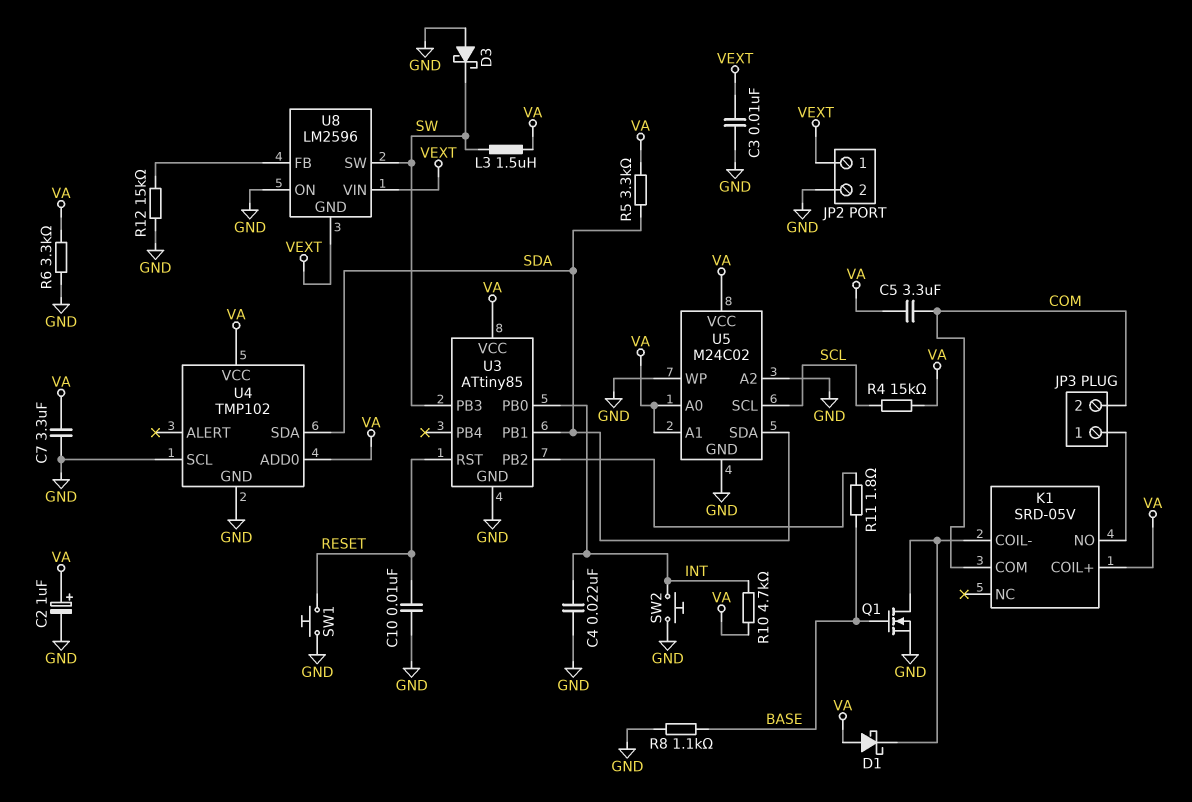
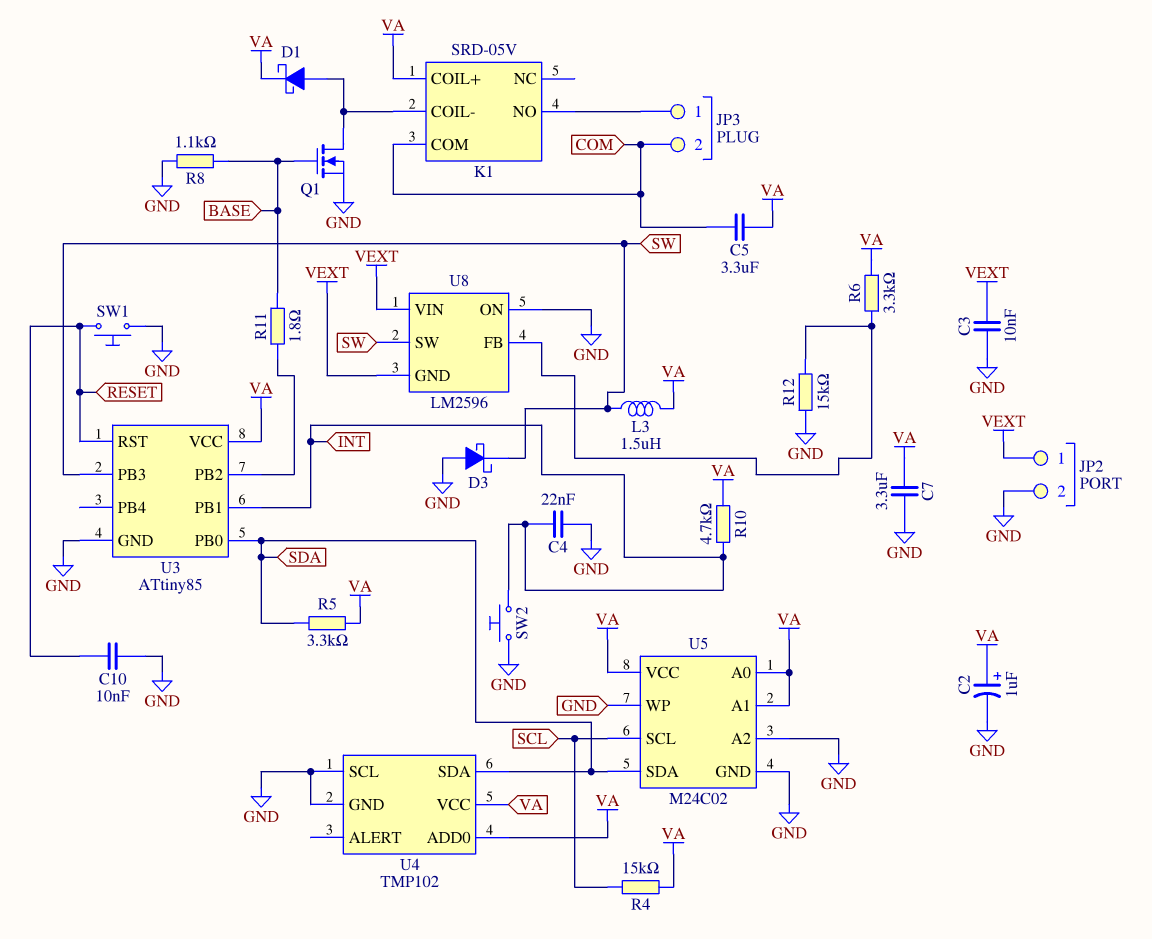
D1: schottky (A VA, K K1/COIL-) -> schottky (A K1/COIL-, K VA)
R6: 3.3k (GND, VA) -> 3.3k (U8/FB, VA)
U3 pin PB0: INT -> SDA
U3 pin PB1: SDA -> INT

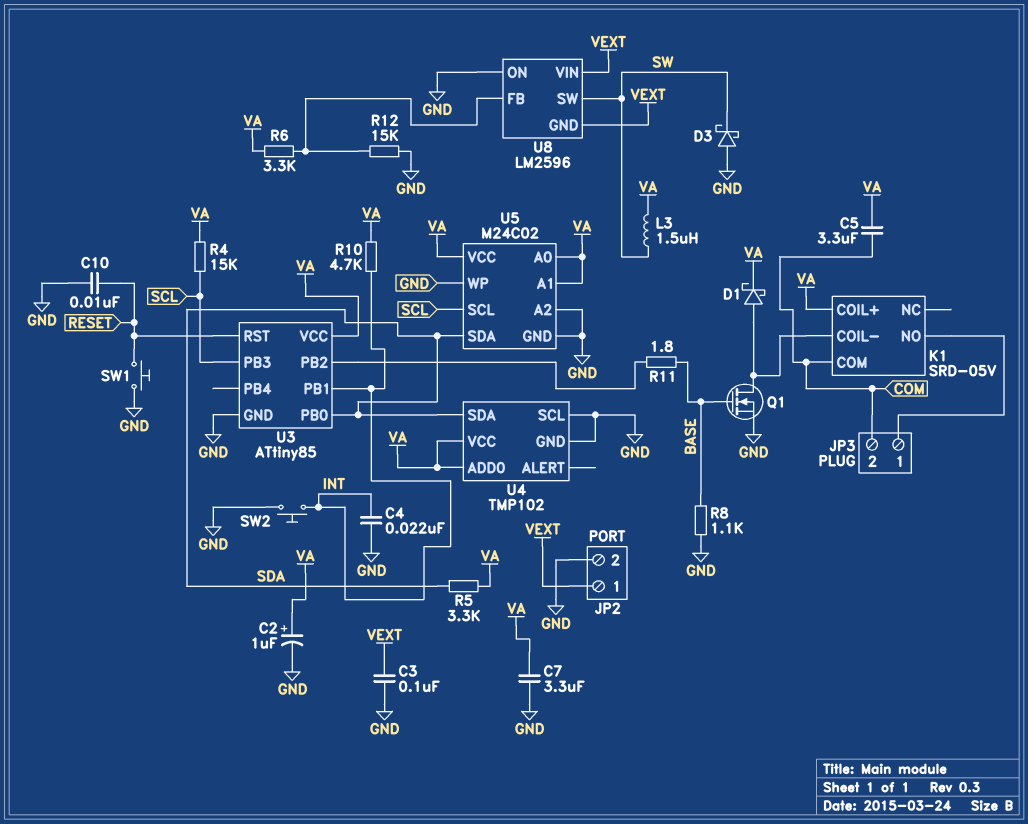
C3: 10nF (GND, VEXT) -> 100nF (GND, VEXT)
U3 pin PB3: SW -> SCL

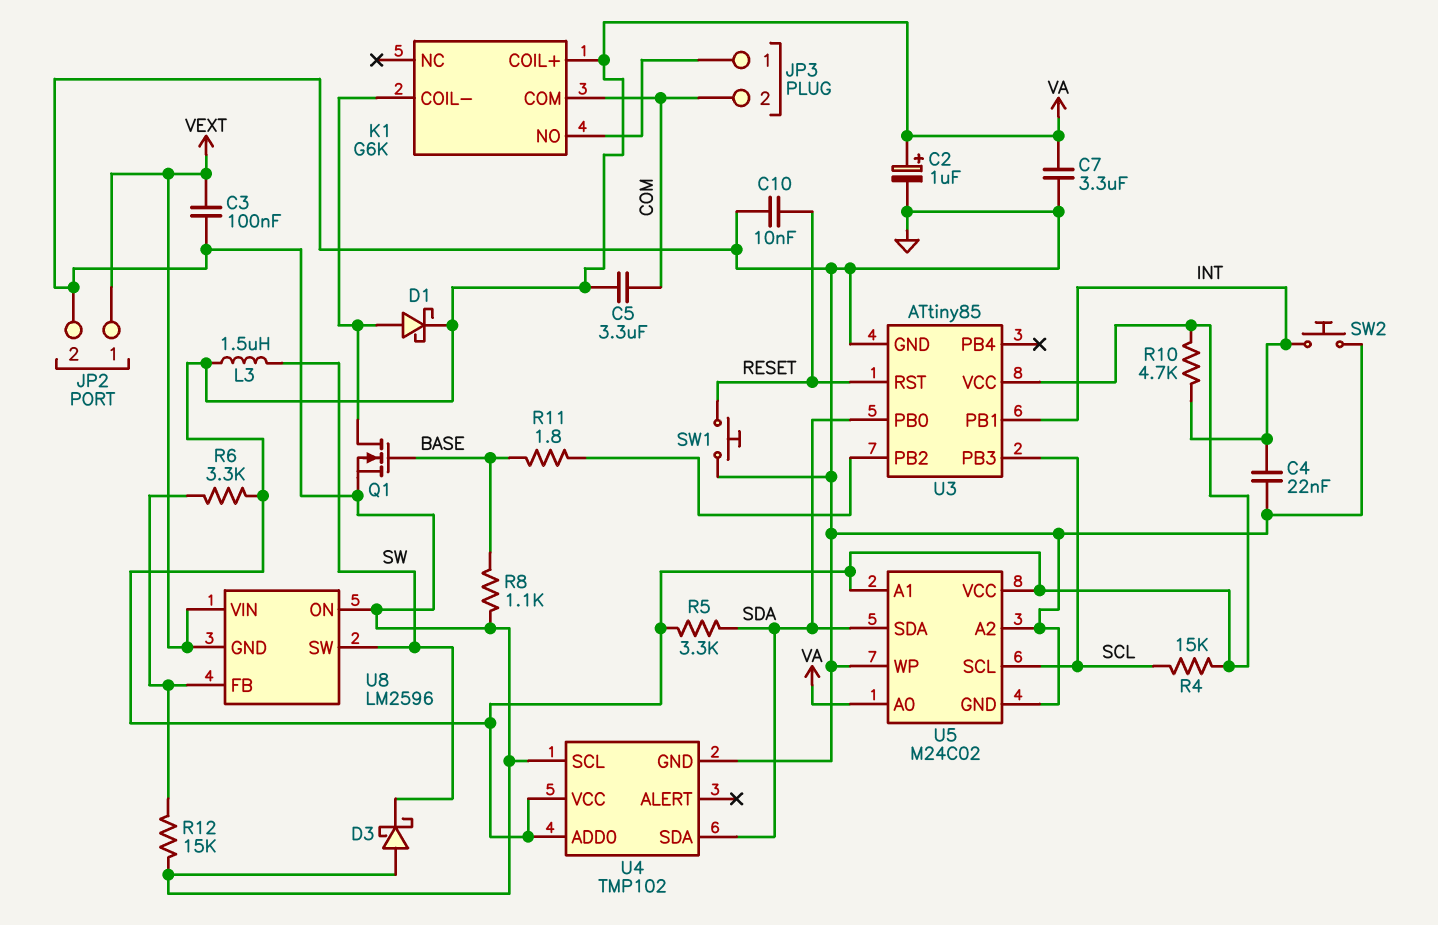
K1: SRD-05V -> G6K

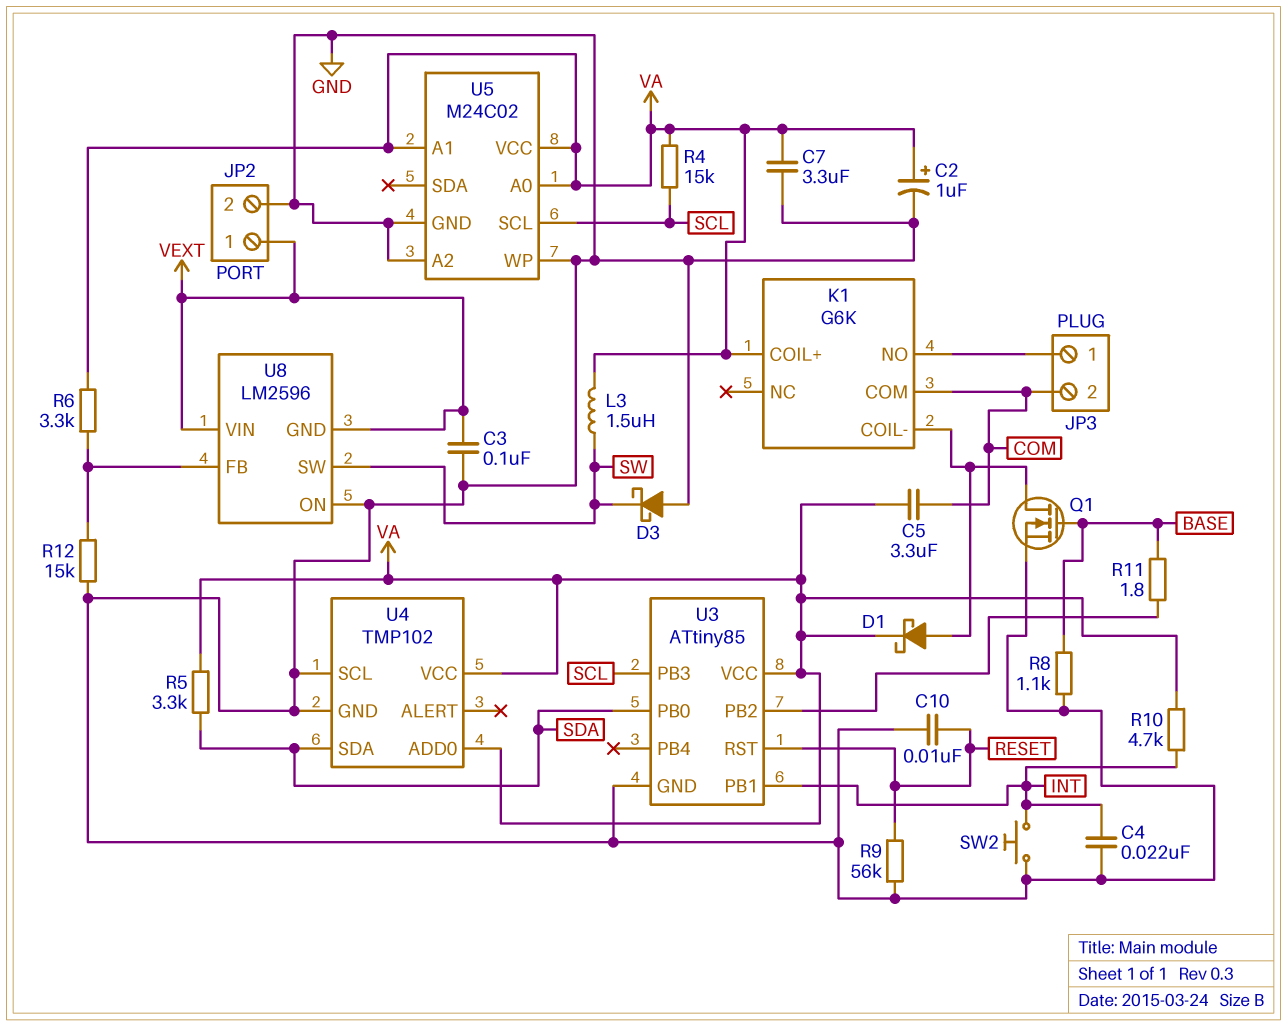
R9: none -> 56k (GND, RESET)
SW1: button (GND, RESET) -> none
U5 pin SDA: SDA -> none

